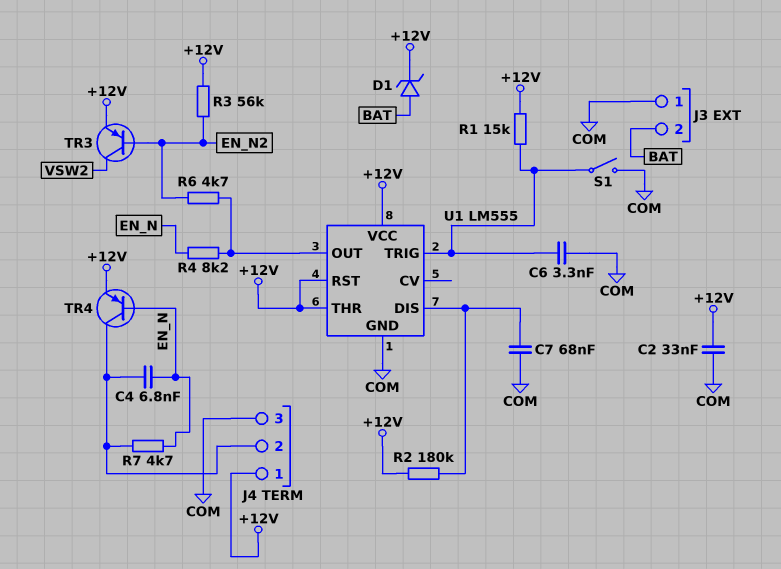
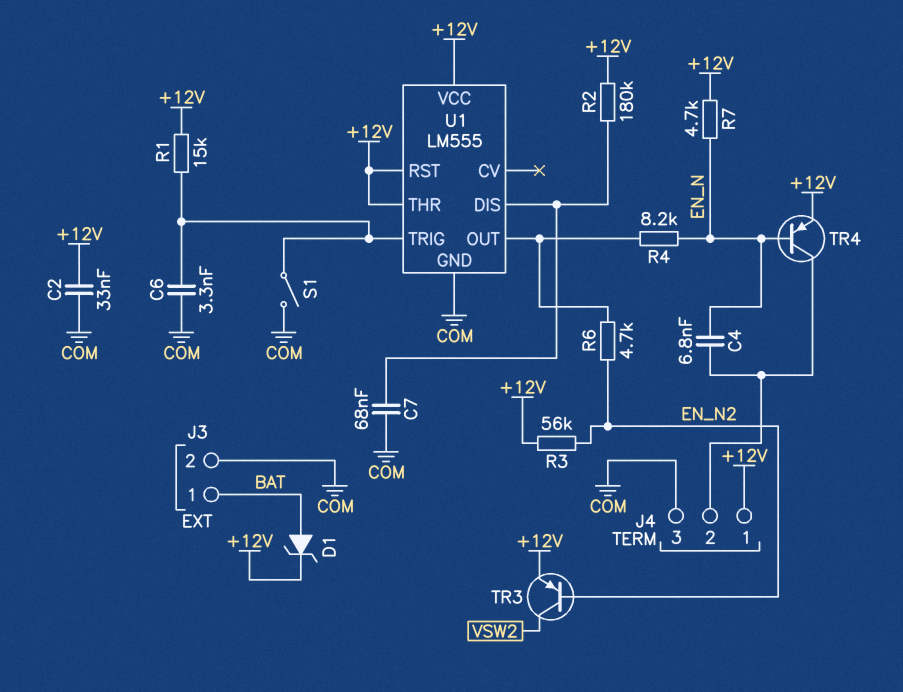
J3 pin 1: COM -> BAT
J3 pin 2: BAT -> COM
R7: 4.7k (EN_N, J4/2) -> 4.7k (+12V, EN_N)

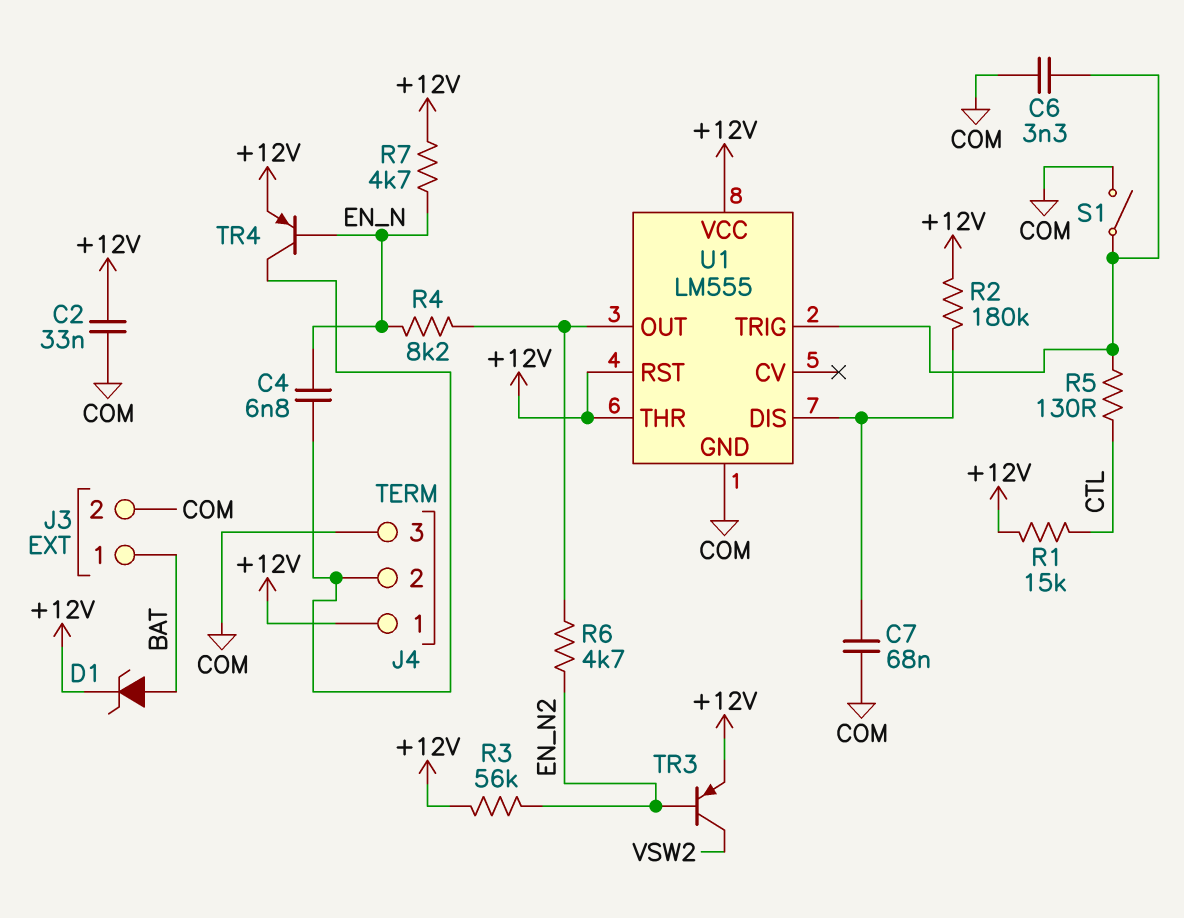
R1: 15k (+12V, U1/TRIG) -> 15k (+12V, CTL)
R5: none -> 130 (CTL, U1/TRIG)

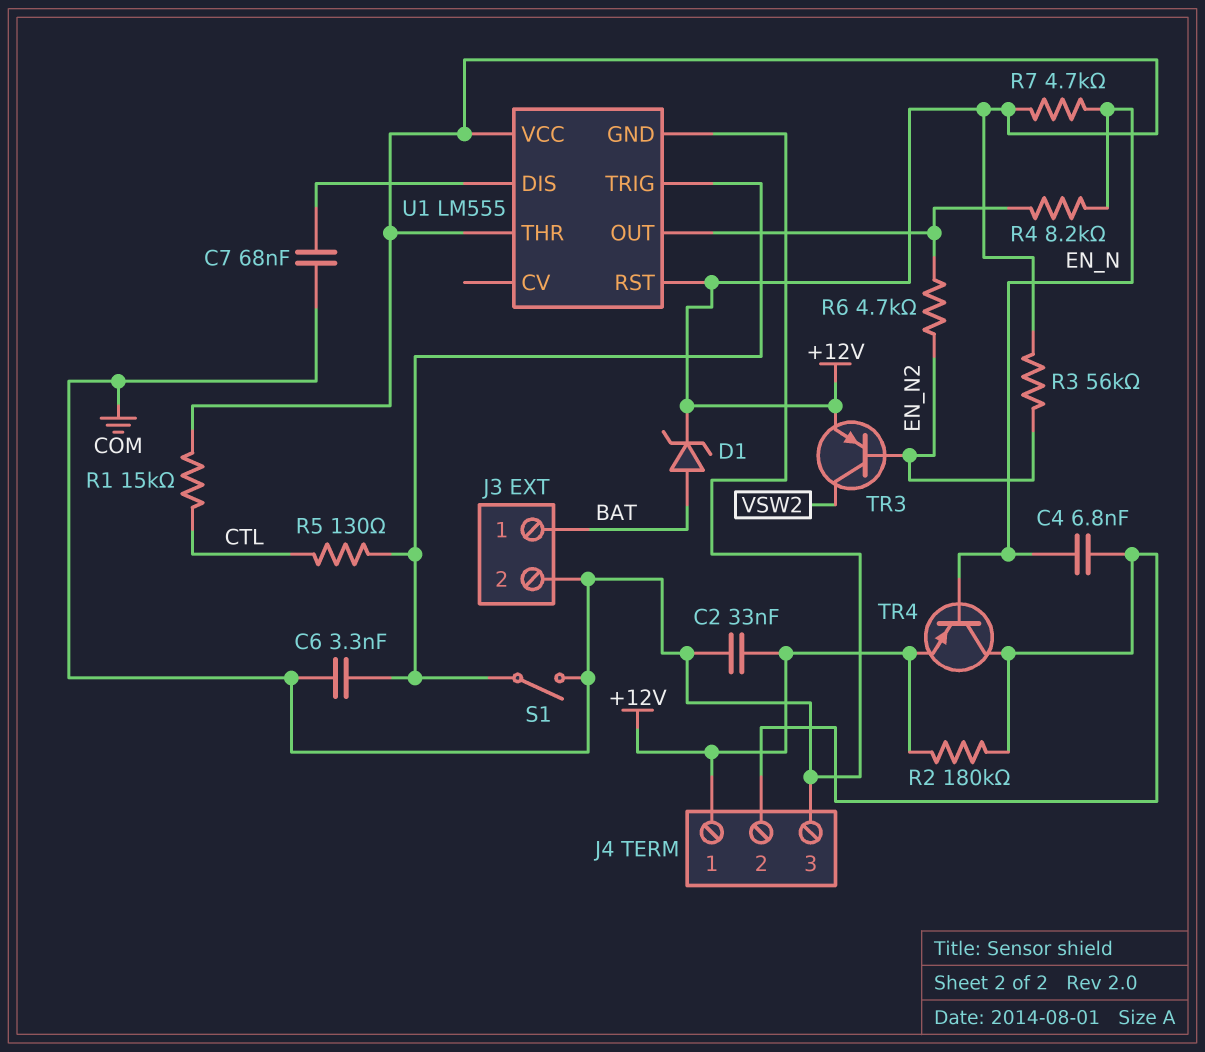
R2: 180k (+12V, U1/DIS) -> 180k (+12V, J4/2)

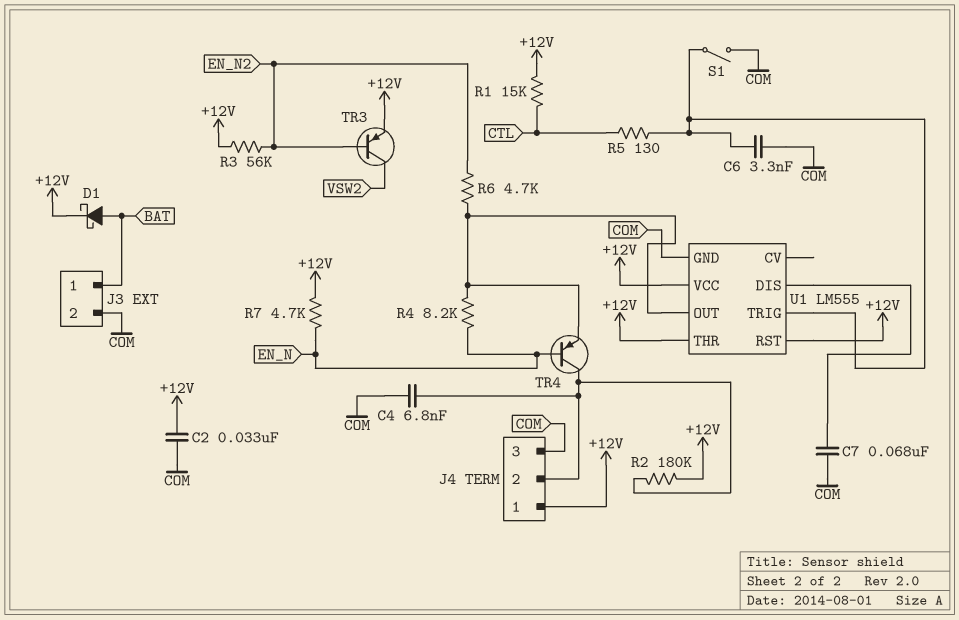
C4: 6.8nF (EN_N, J4/2) -> 6.8nF (COM, J4/2)
D1: zener (A BAT, K +12V) -> schottky (A BAT, K +12V)
TR4: PNP (B EN_N, C J4/2, E +12V) -> PNP (B EN_N, C J4/2, E U1/OUT)

